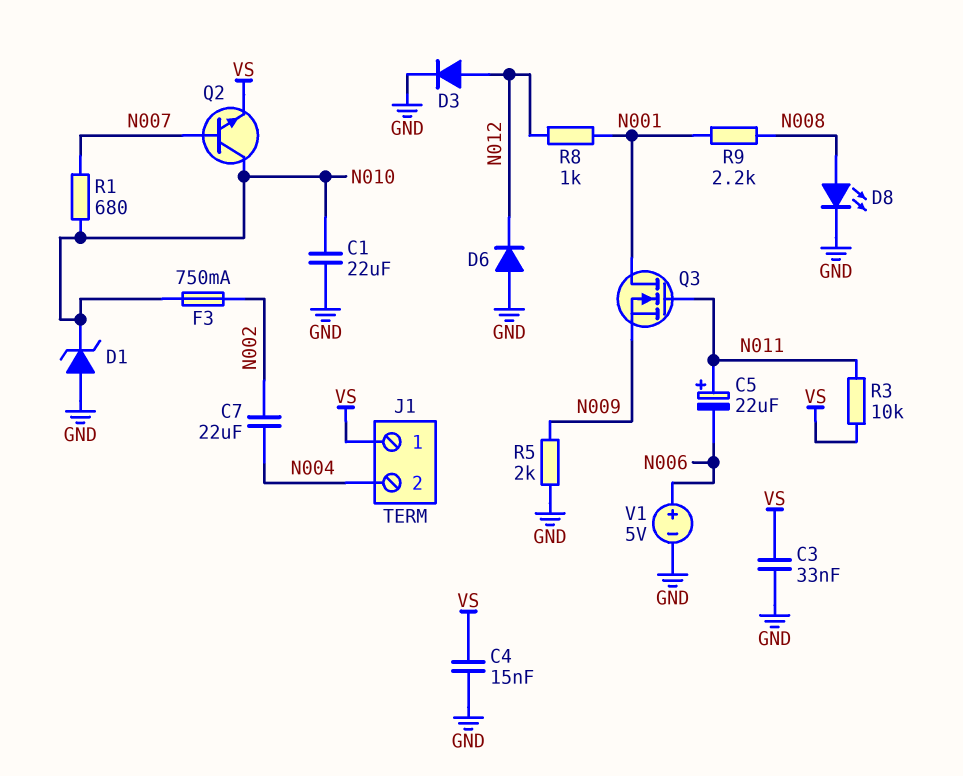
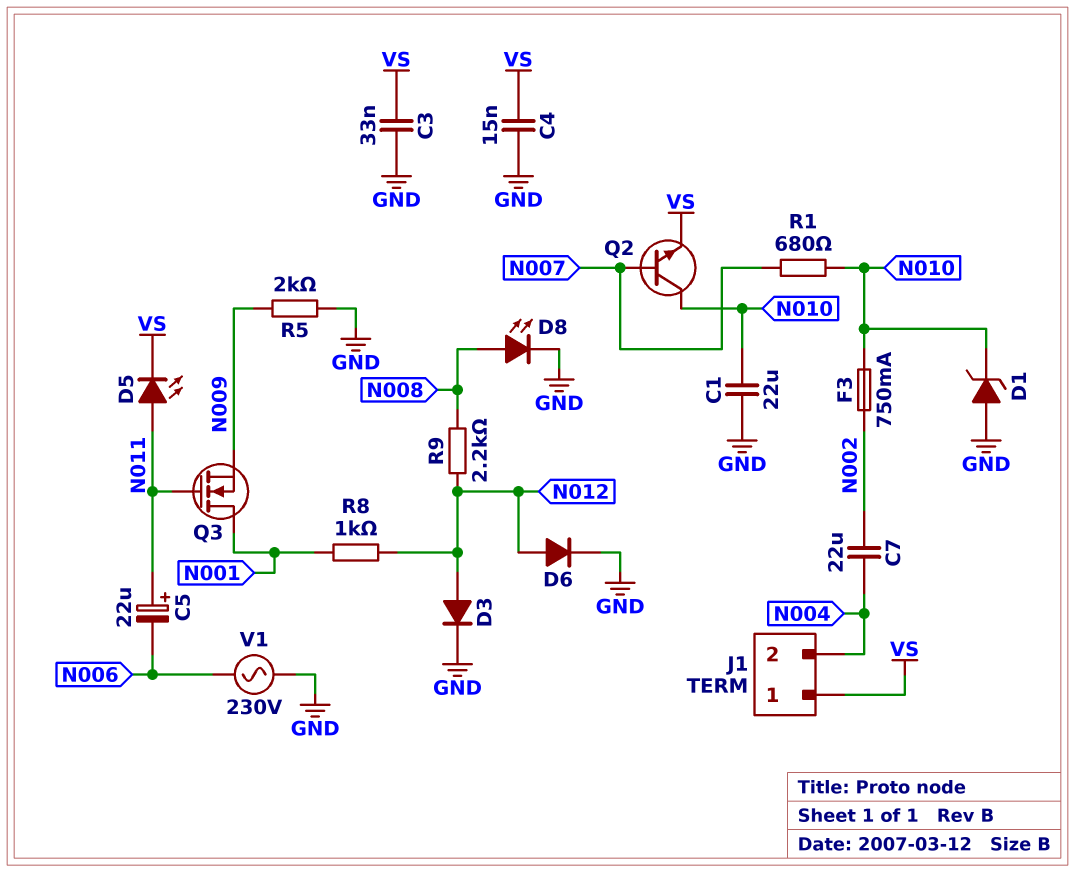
D5: none -> LED (A N011, K VS)
D6: diode (A GND, K N012) -> diode (A N012, K GND)
R3: 10k (N011, VS) -> none
R9: 2.2k (N001, N008) -> 2.2k (N008, N012)
V1: 5V (plus N006, minus GND) -> AC 230V (GND, N006)

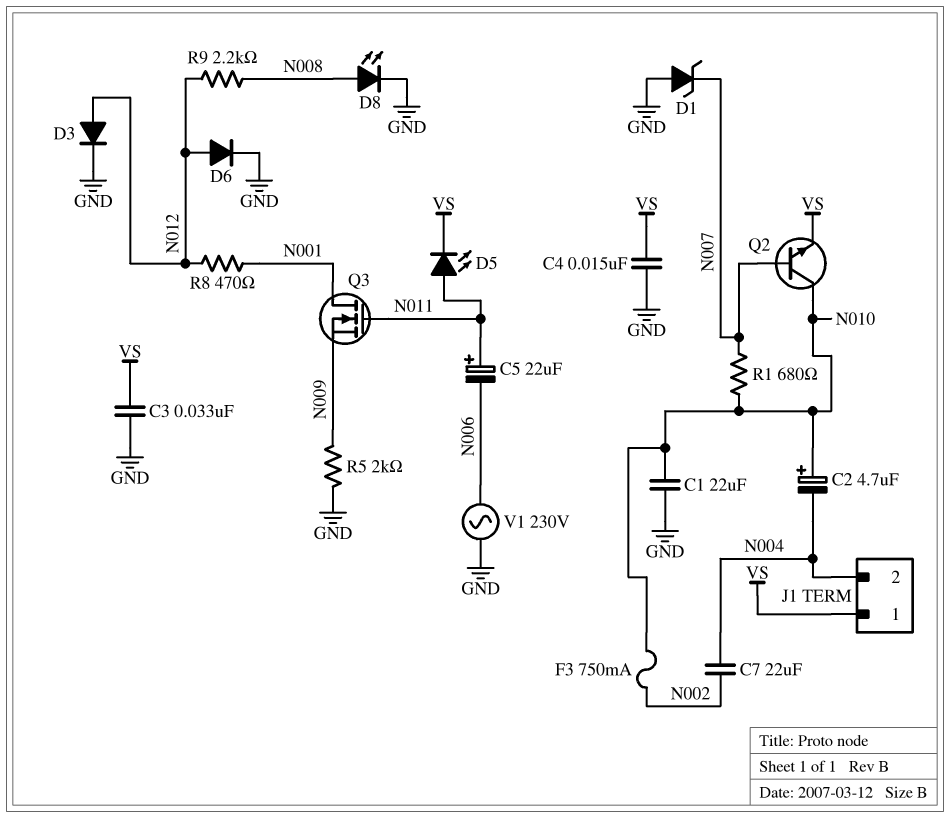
C2: none -> 4.7uF (plus N010, minus N004)
D1: zener (A GND, K N010) -> zener (A GND, K N007)
R8: 1k (N001, N012) -> 470 (N001, N012)

